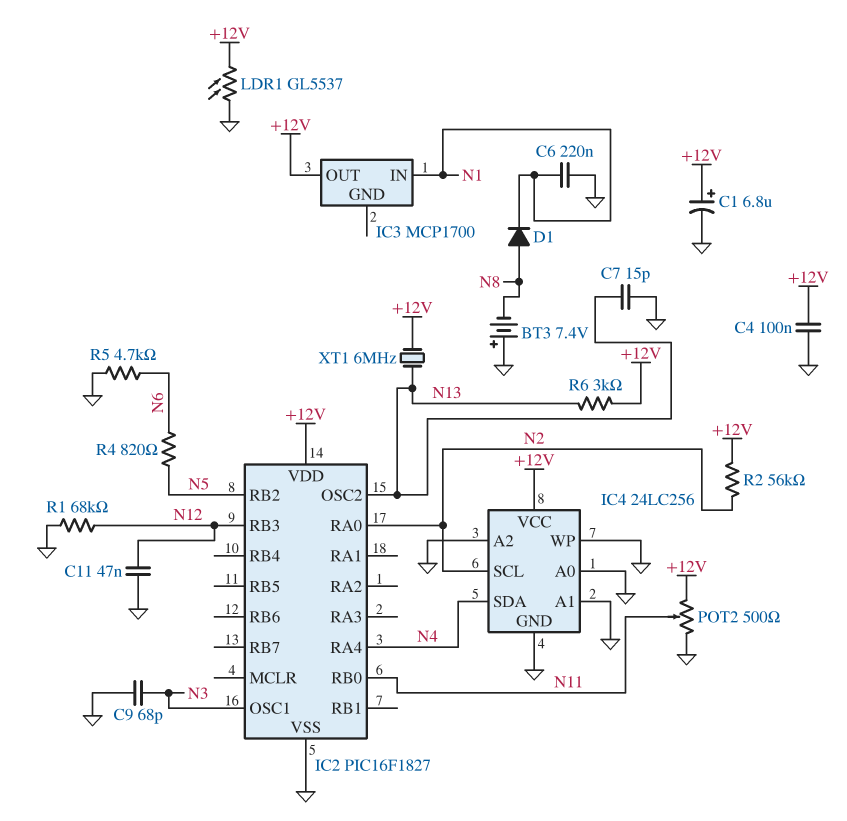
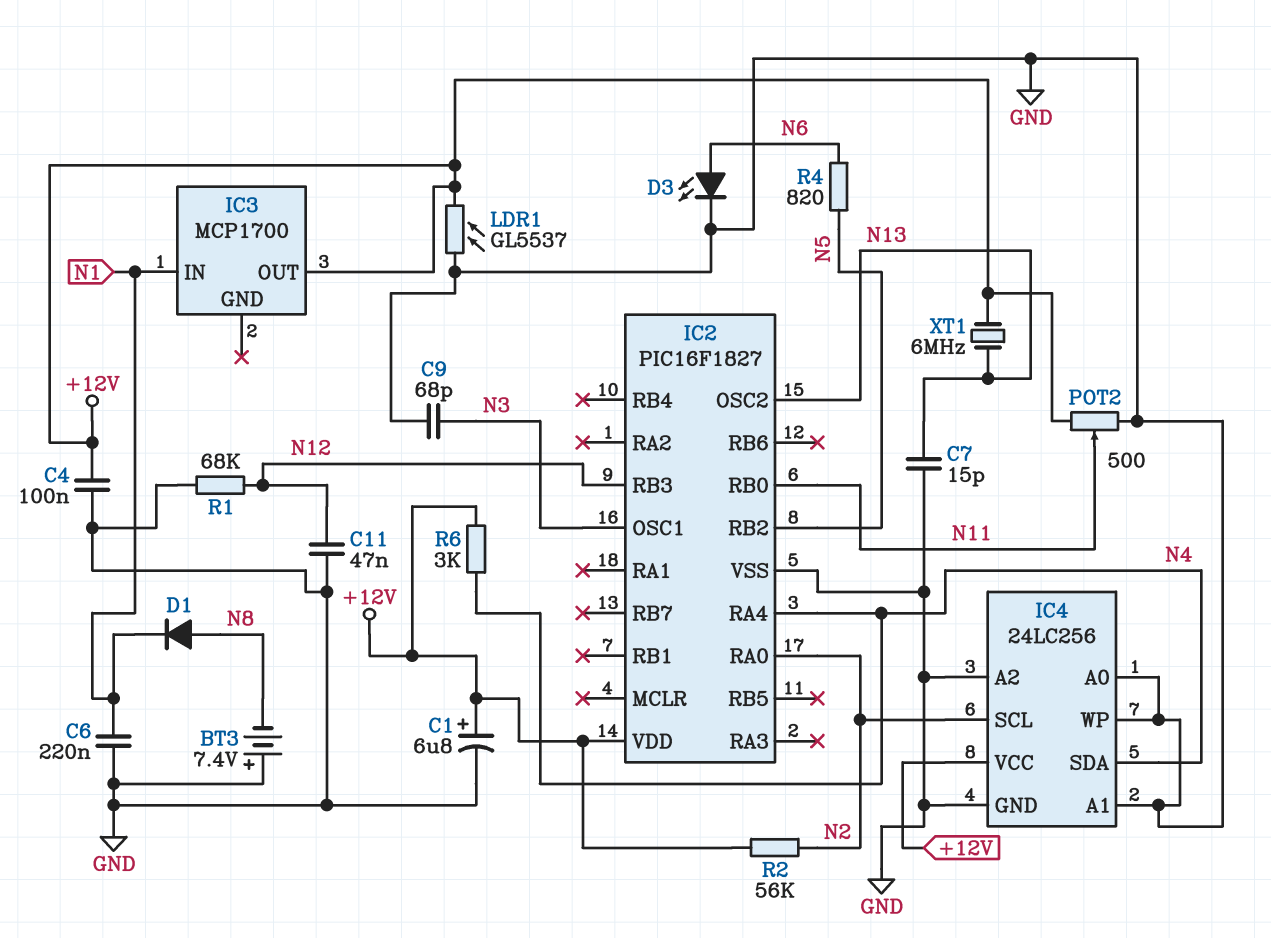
D3: none -> LED (A N6, K GND)
R5: 4.7k (GND, N6) -> none
R6: 3k (+12V, N13) -> 3k (+12V, N4)

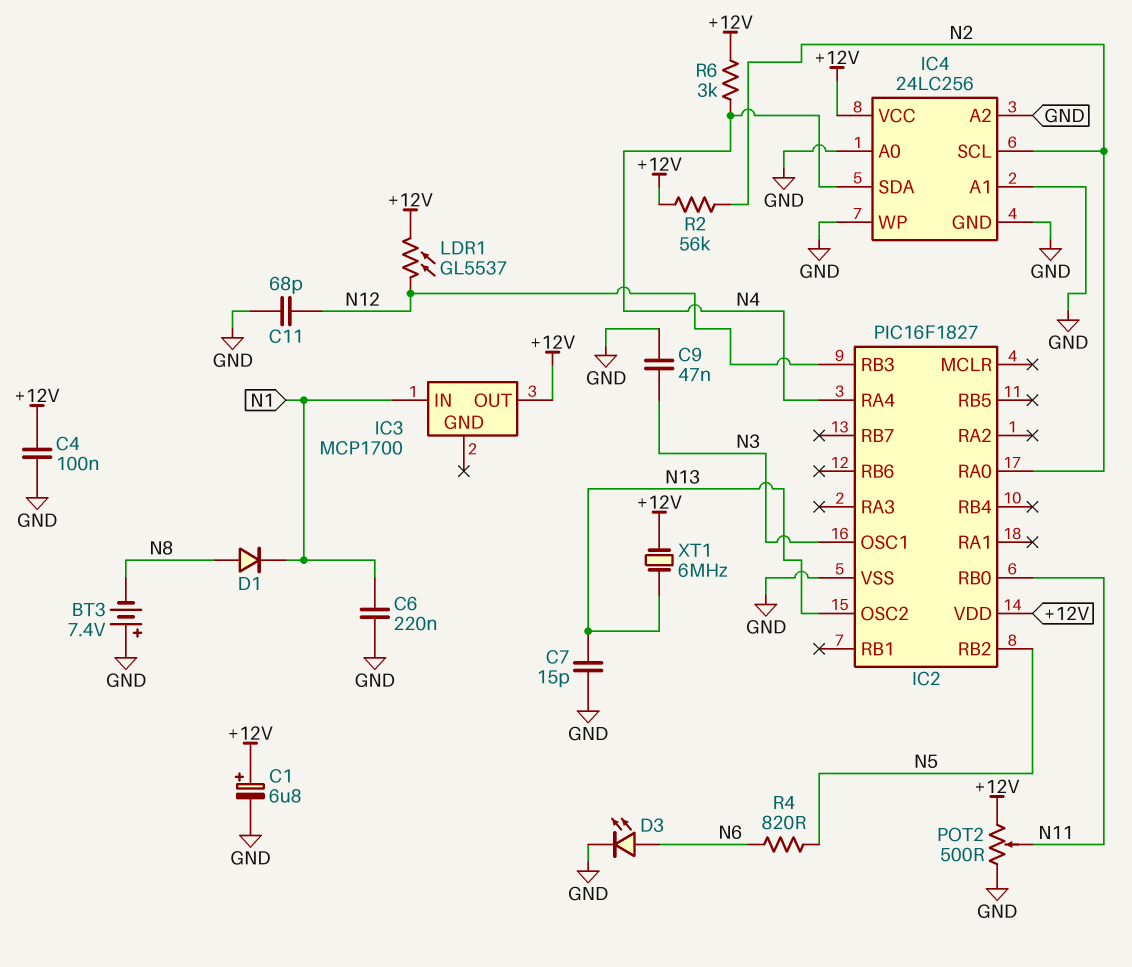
C9: 68pF (GND, N3) -> 47nF (GND, N3)
C11: 47nF (GND, N12) -> 68pF (GND, N12)
LDR1: GL5537 (+12V, GND) -> GL5537 (+12V, N12)
R1: 68k (GND, N12) -> none

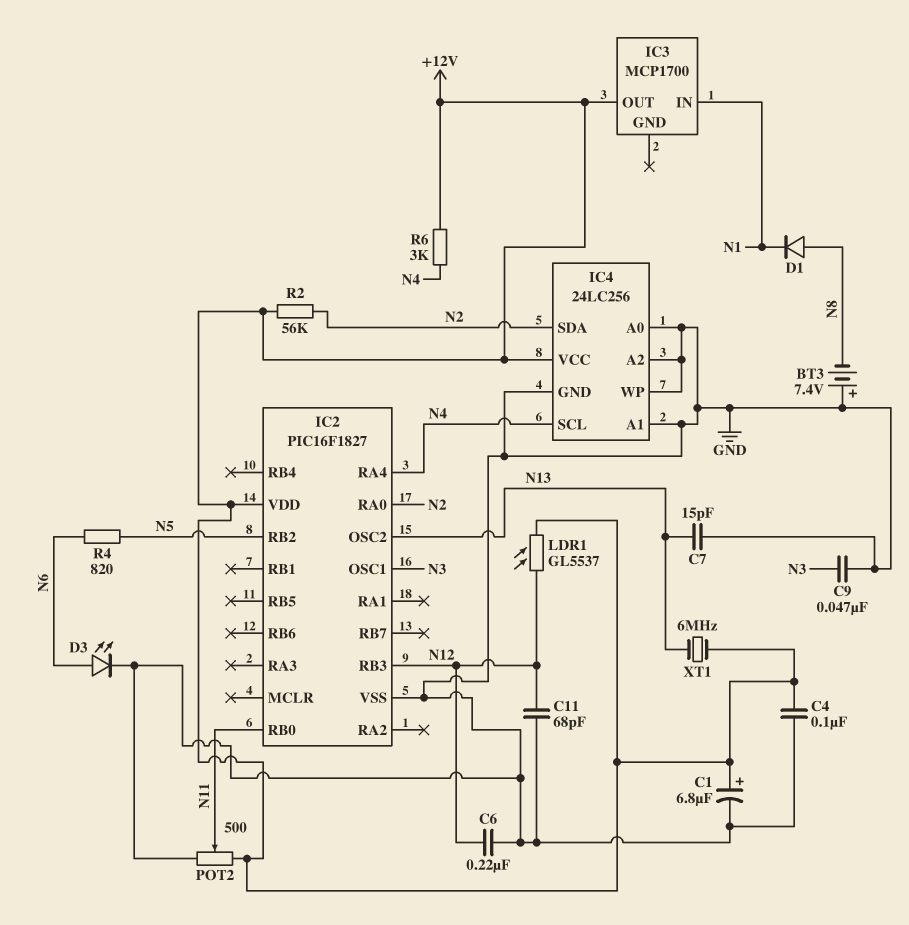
C6: 220nF (GND, N1) -> 220nF (GND, N12)
IC4 pin SCL: N2 -> N4
IC4 pin SDA: N4 -> N2

